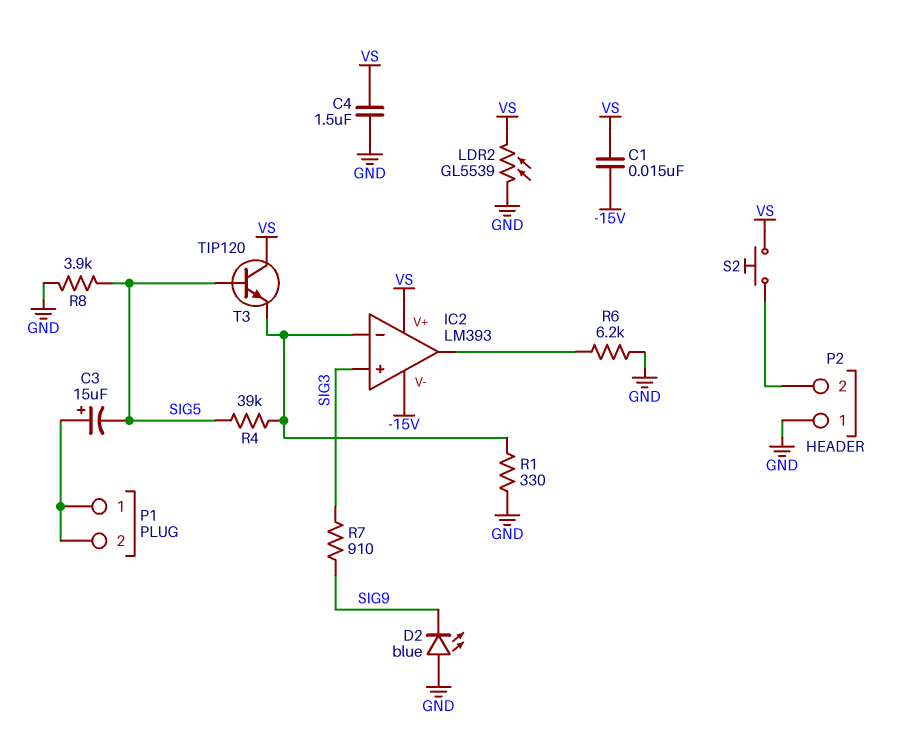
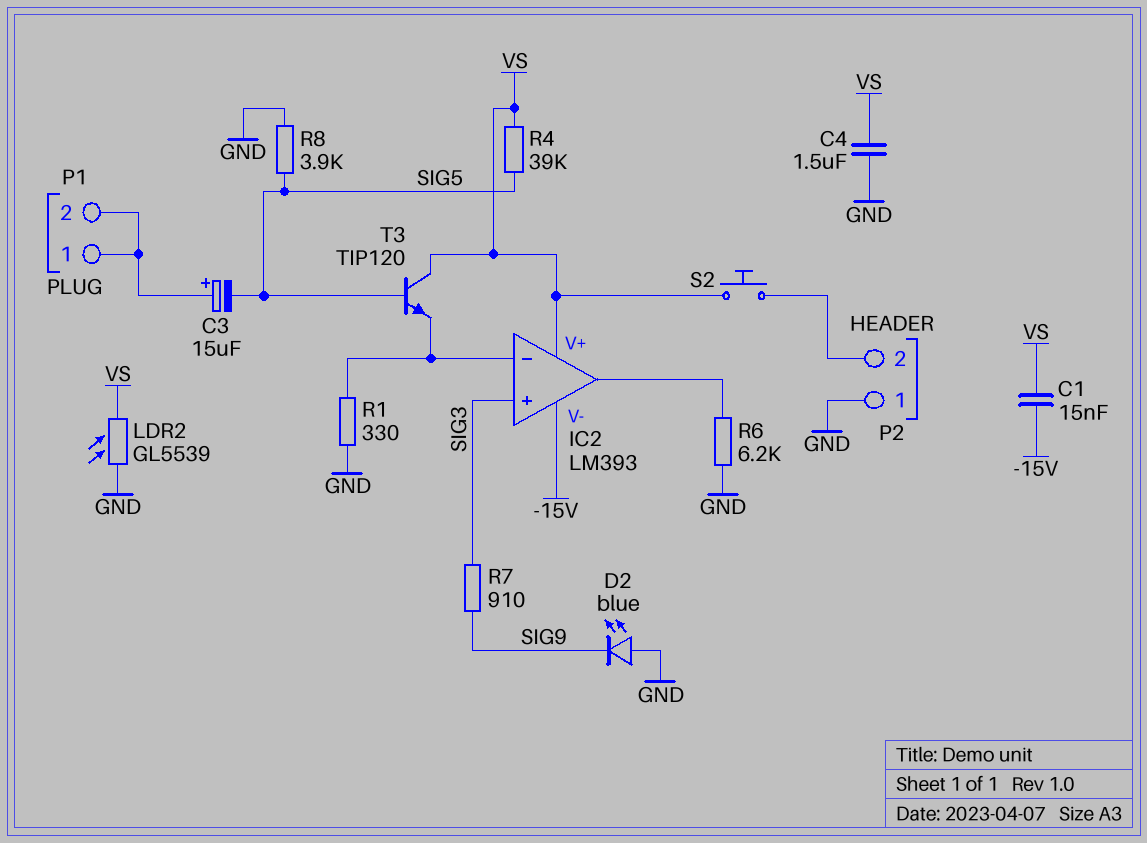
R4: 39k (IC2/in-, SIG5) -> 39k (SIG5, VS)

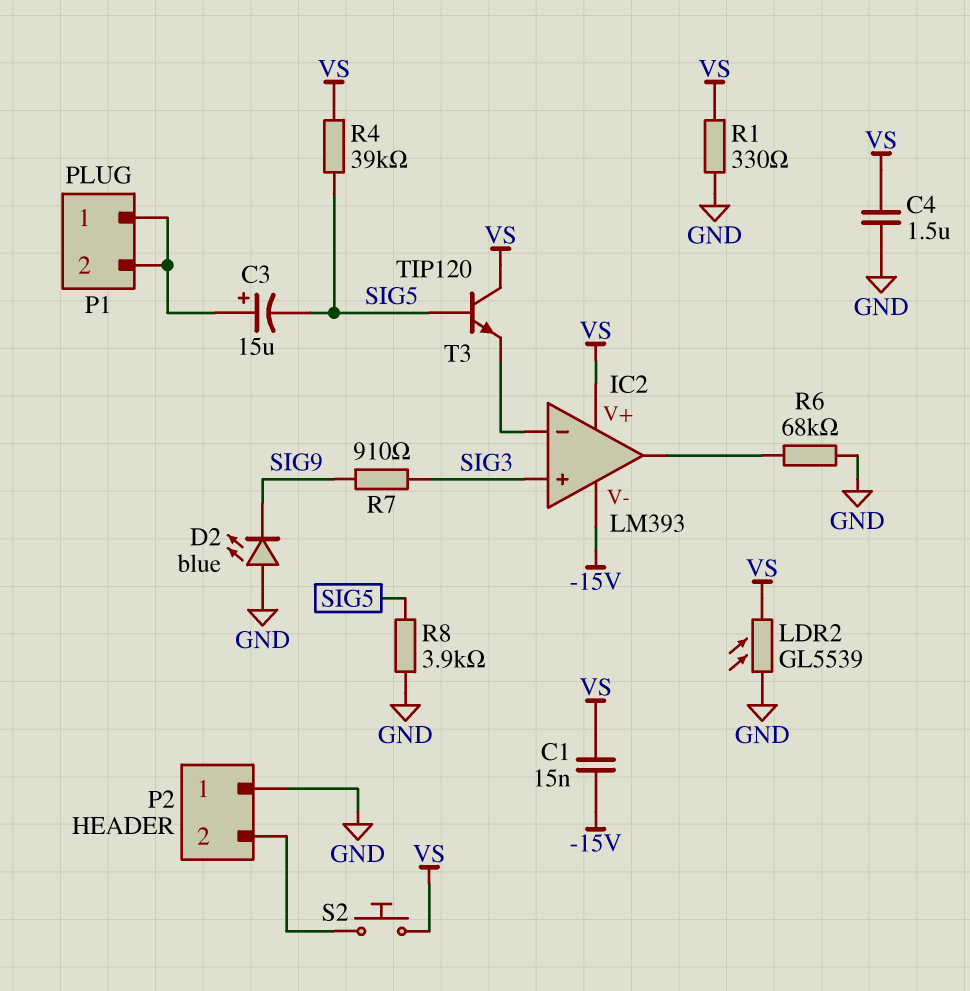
R1: 330 (GND, IC2/in-) -> 330 (GND, VS)
R6: 6.2k (GND, IC2/out) -> 68k (GND, IC2/out)

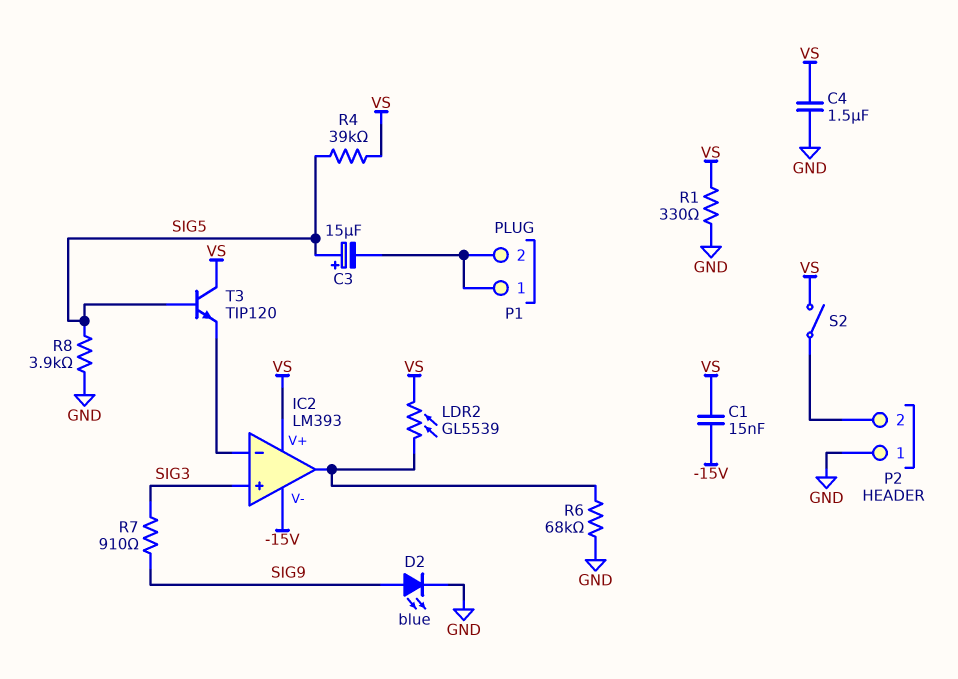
C3: 15uF (plus P1/1, minus SIG5) -> 15uF (plus SIG5, minus P1/1)
D2: LED blue (A GND, K SIG9) -> LED blue (A SIG9, K GND)
LDR2: GL5539 (GND, VS) -> GL5539 (IC2/out, VS)
S2: button (P2/2, VS) -> switch (P2/2, VS)

